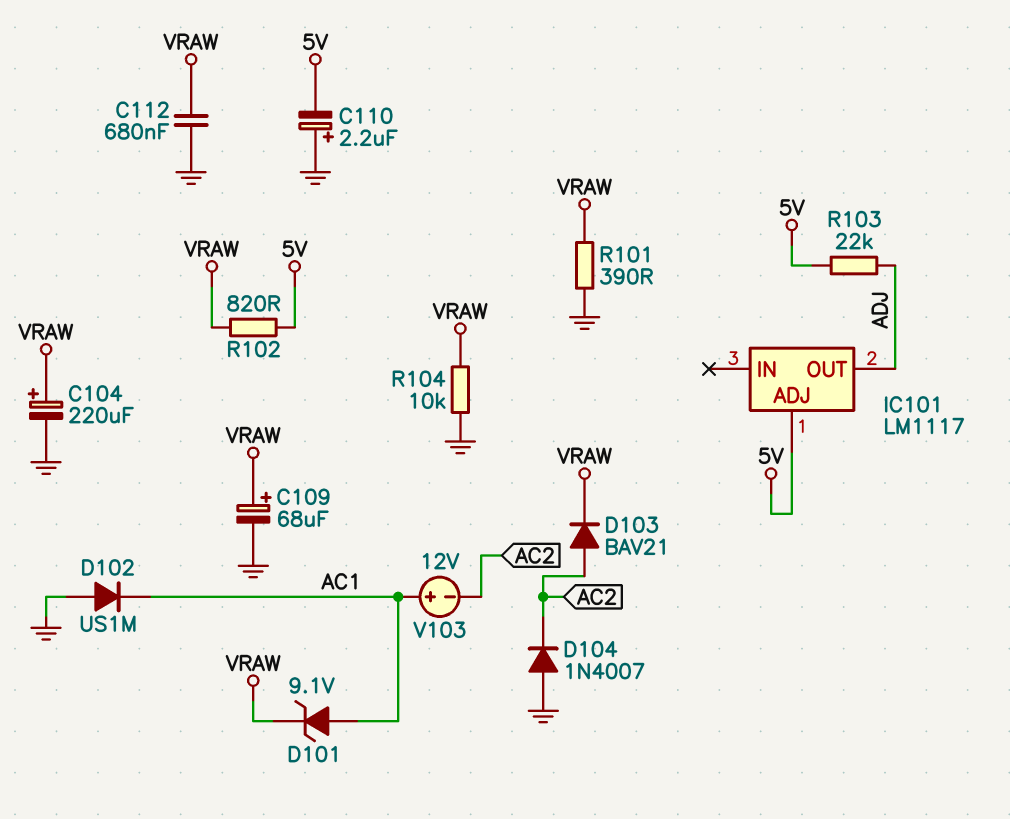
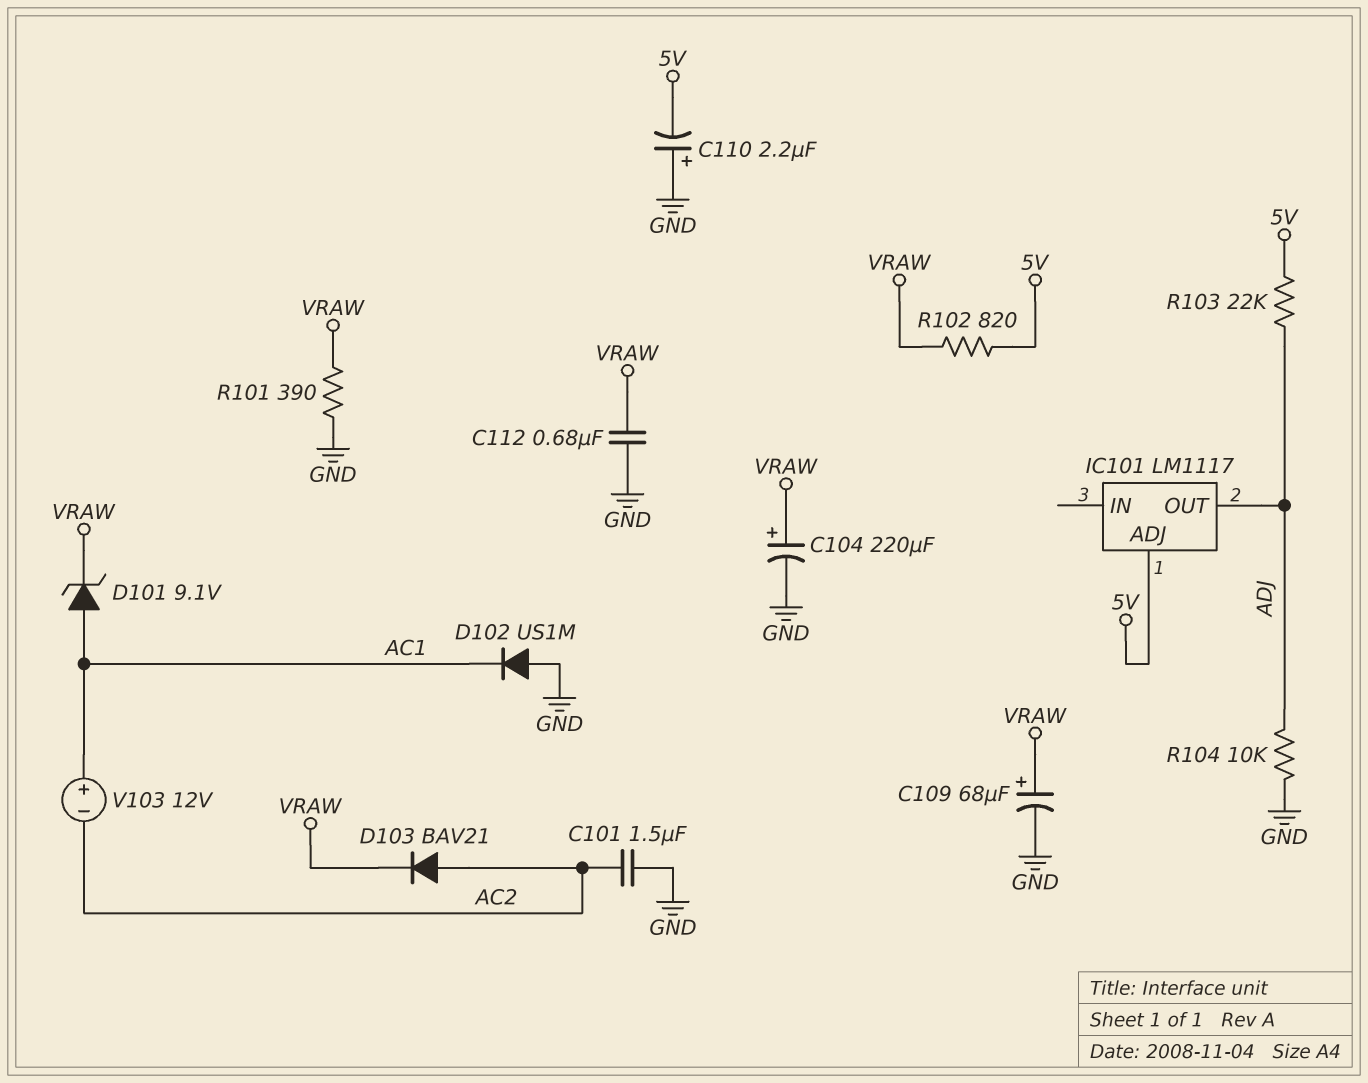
C101: none -> 1.5uF (AC2, GND)
D104: diode 1N4007 (A GND, K AC2) -> none
R104: 10k (GND, VRAW) -> 10k (ADJ, GND)

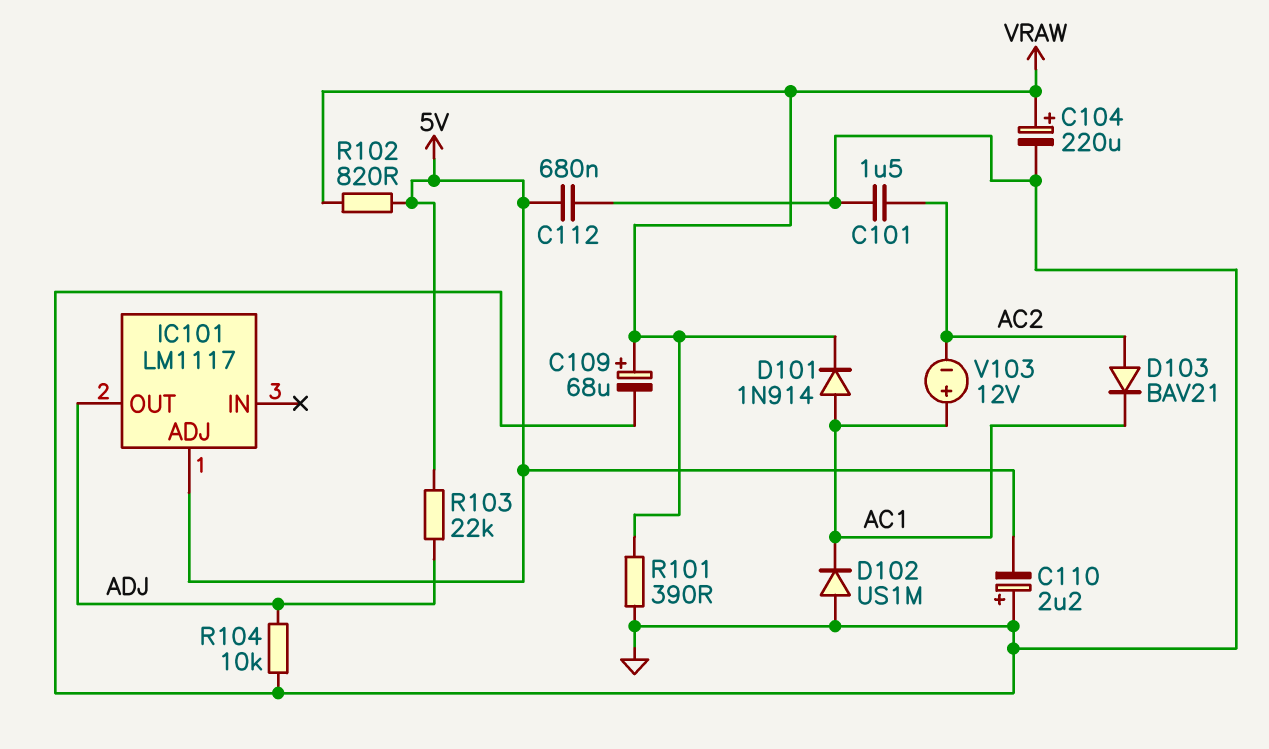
C112: 680nF (GND, VRAW) -> 680nF (5V, GND)
D101: zener 9.1V (A AC1, K VRAW) -> diode 1N914 (A AC1, K VRAW)
D103: diode BAV21 (A AC2, K VRAW) -> diode BAV21 (A AC2, K AC1)

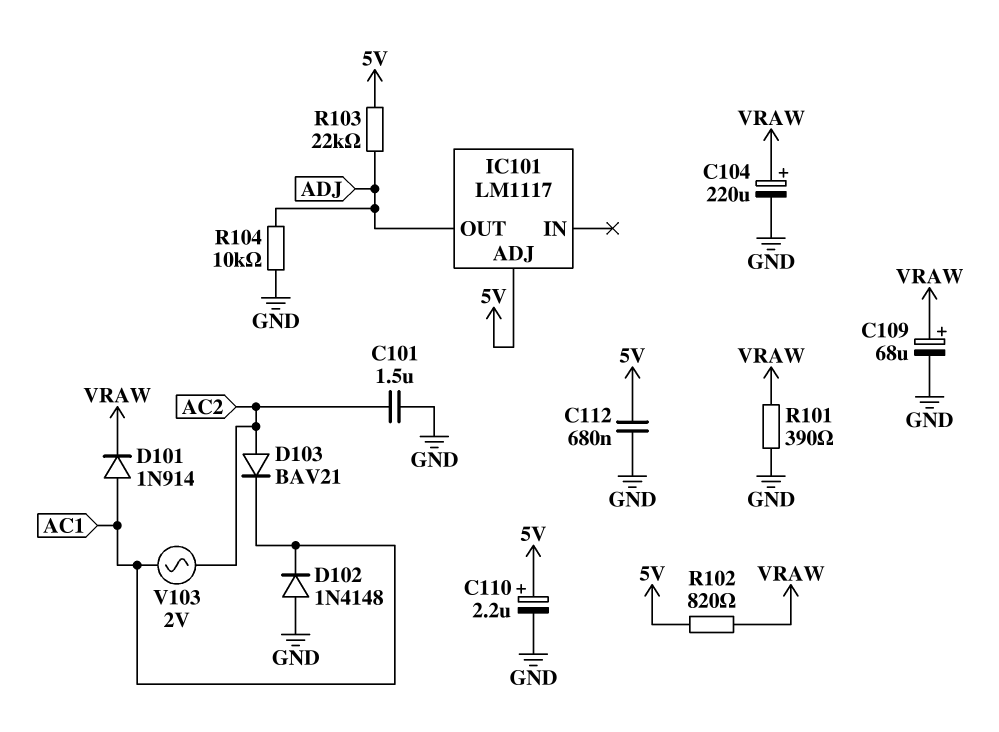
C110: 2.2uF (plus GND, minus 5V) -> 2.2uF (plus 5V, minus GND)
D102: diode US1M (A GND, K AC1) -> diode 1N4148 (A GND, K AC1)
V103: 12V (plus AC1, minus AC2) -> AC 2V (AC1, AC2)

